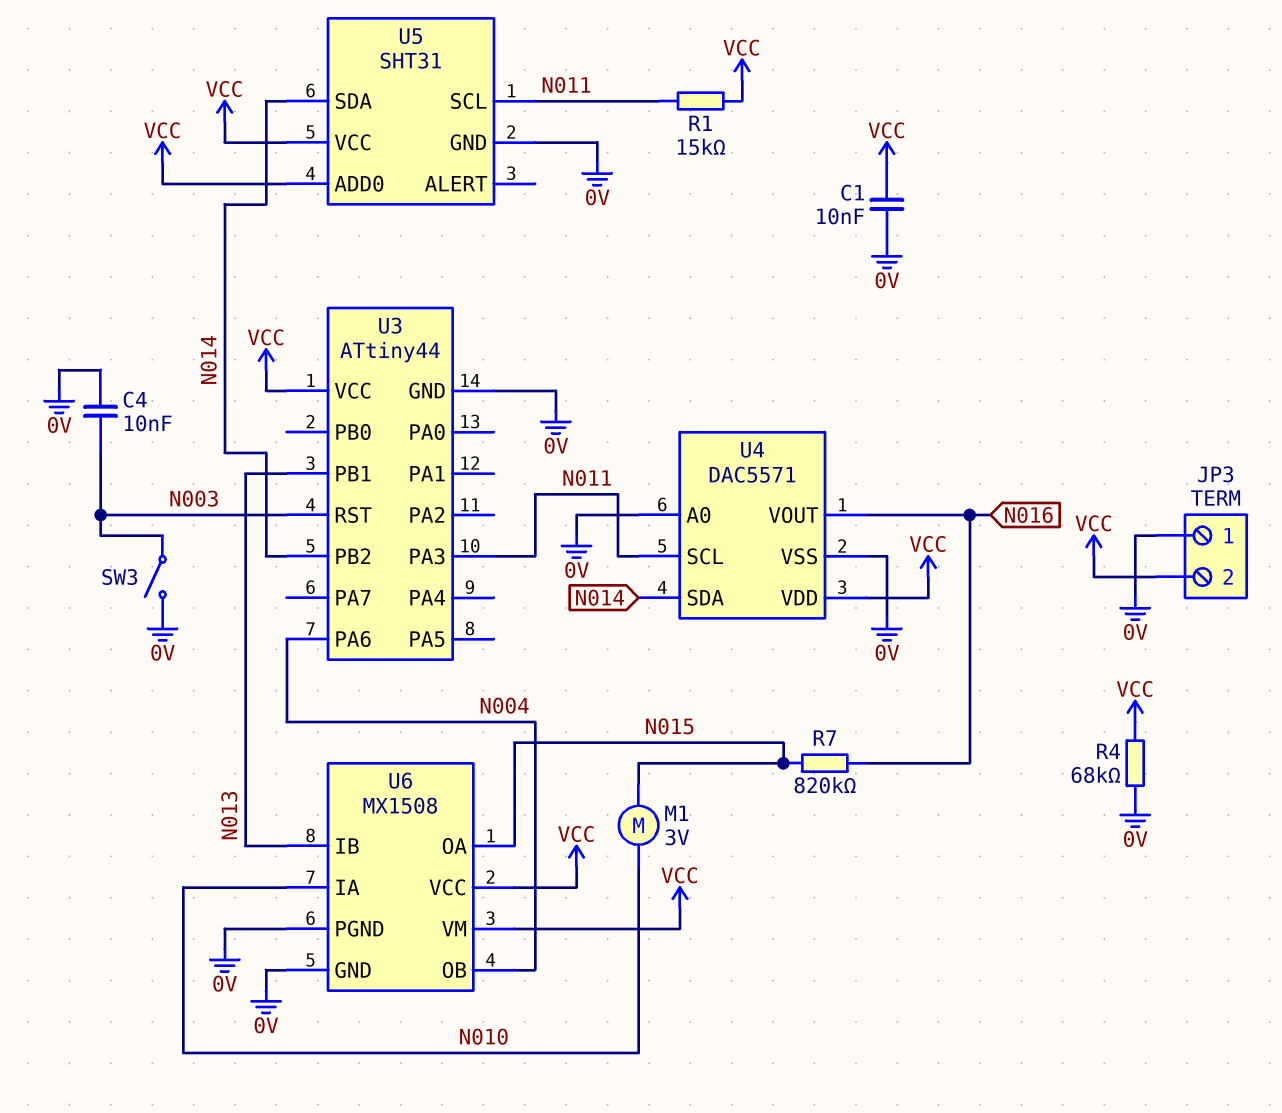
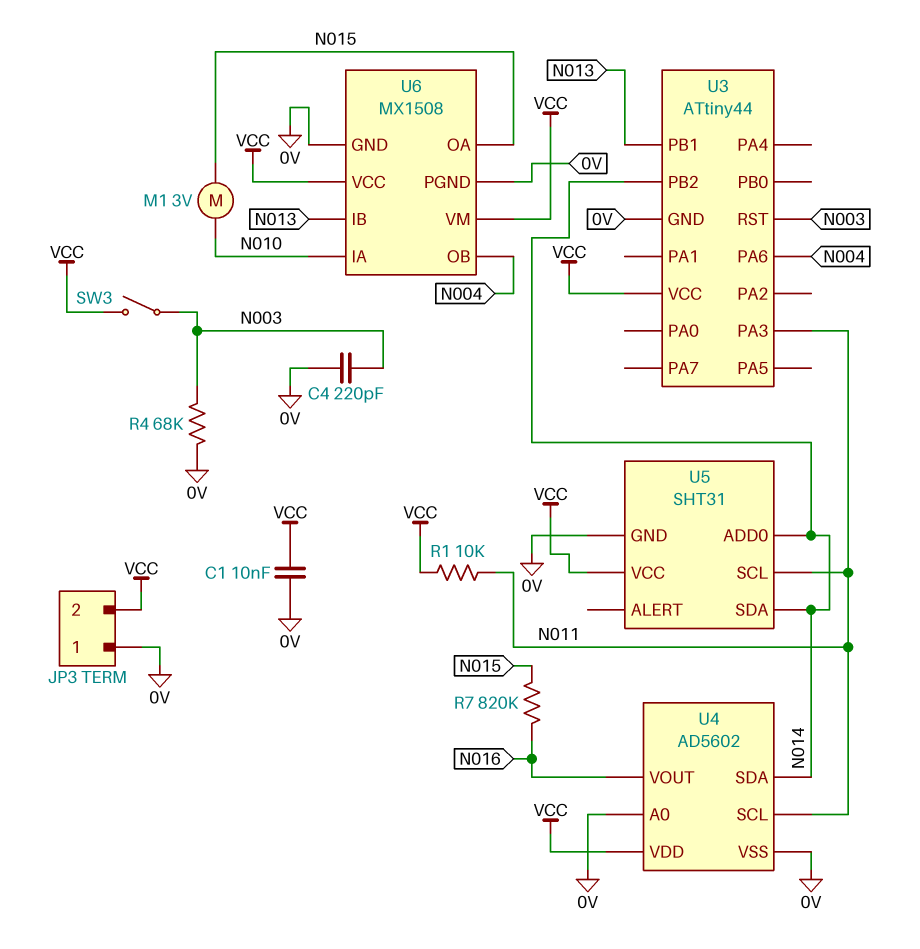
C4: 10nF (0V, N003) -> 220pF (0V, N003)
R1: 15k (N011, VCC) -> 10k (N011, VCC)
R4: 68k (0V, VCC) -> 68k (0V, N003)
SW3: switch (0V, N003) -> switch (N003, VCC)
U4: DAC5571 -> AD5602
U5 pin ADD0: VCC -> N014

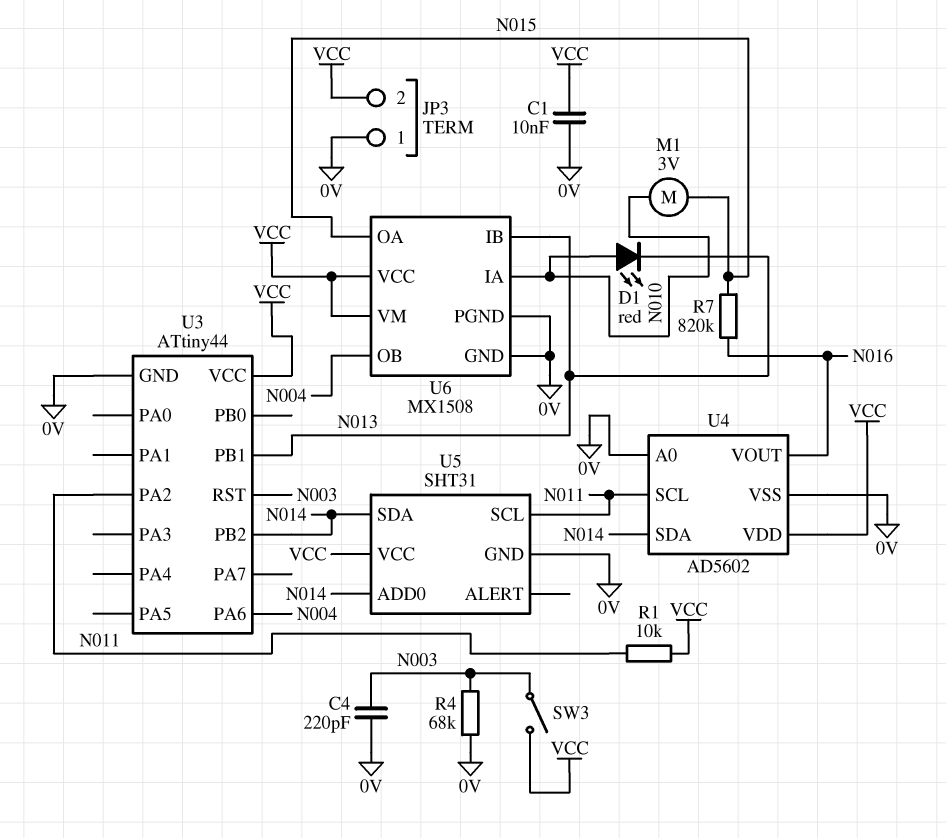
D1: none -> LED red (A N010, K N013)
U3 pin PA2: none -> N011
U3 pin PA3: N011 -> none

